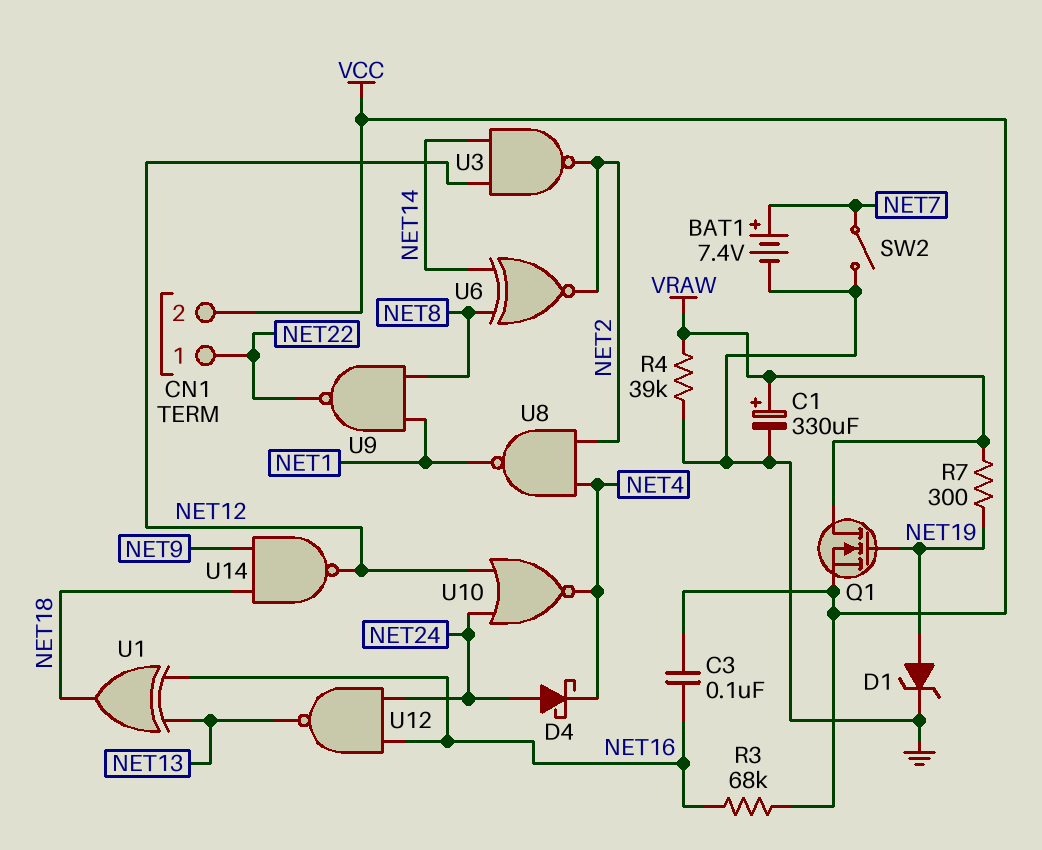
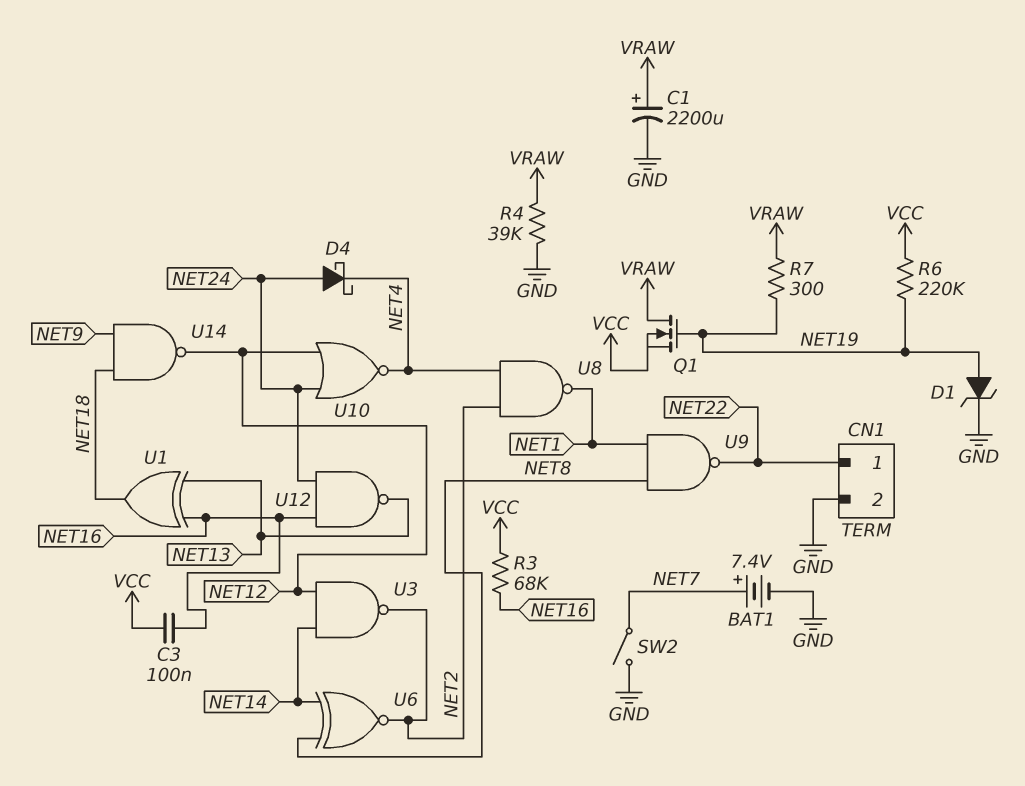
C1: 330uF (plus VRAW, minus GND) -> 2200uF (plus VRAW, minus GND)
CN1 pin 2: VCC -> GND
R6: none -> 220k (NET19, VCC)

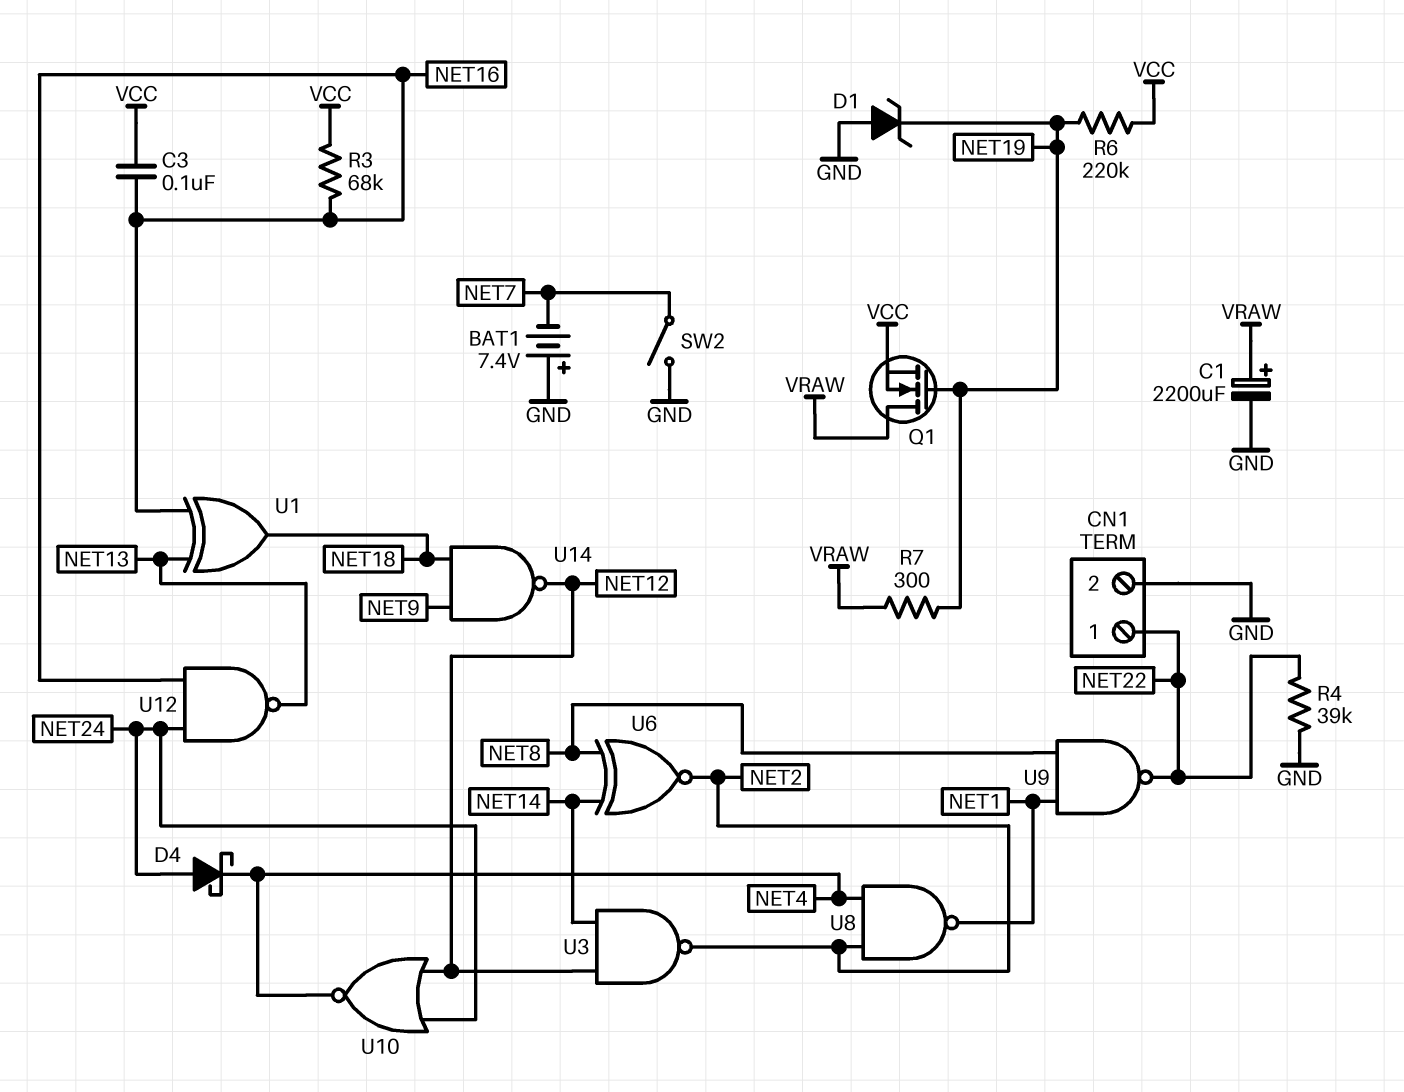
BAT1: 7.4V (plus NET7, minus GND) -> 7.4V (plus GND, minus NET7)
D1: zener (A NET19, K GND) -> zener (A GND, K NET19)
R4: 39k (GND, VRAW) -> 39k (GND, NET22)

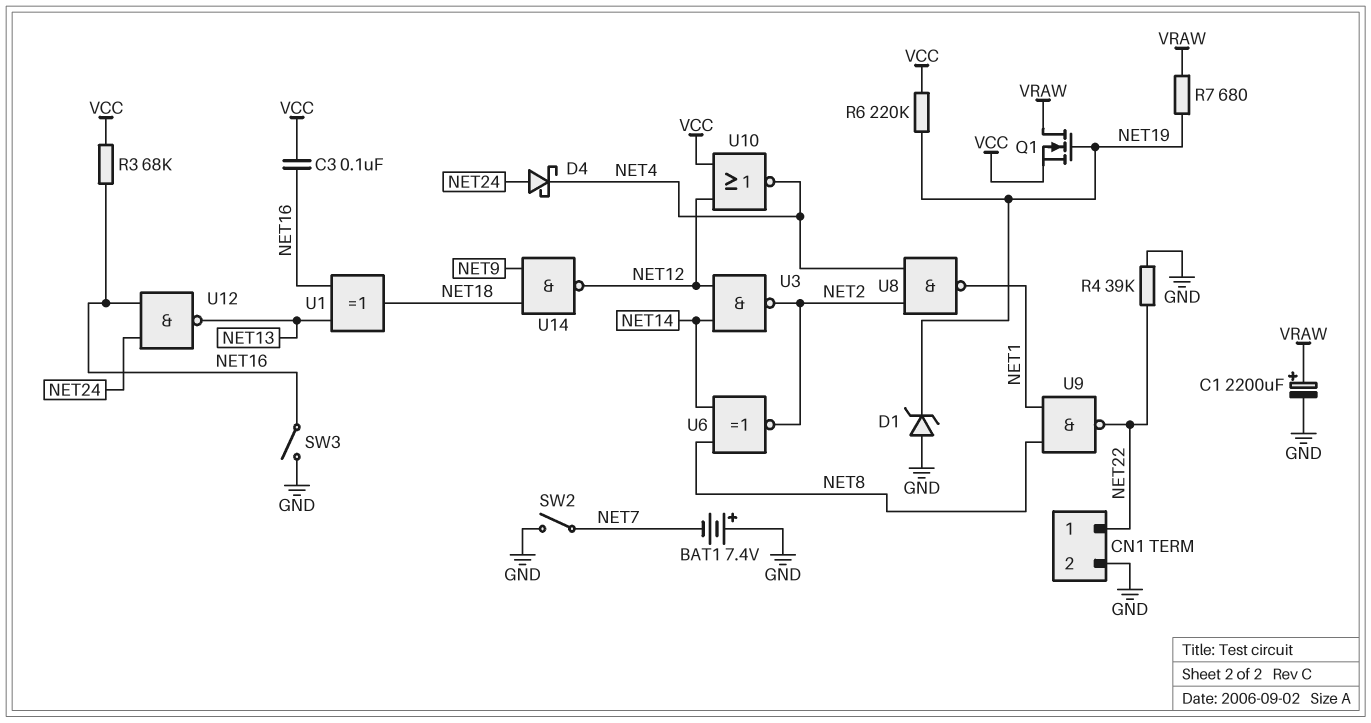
R7: 300 (NET19, VRAW) -> 680 (NET19, VRAW)
SW3: none -> switch (GND, NET16)
U10: NOR (in NET12, in NET24, out NET4) -> NOR (in NET12, in VCC, out NET4)

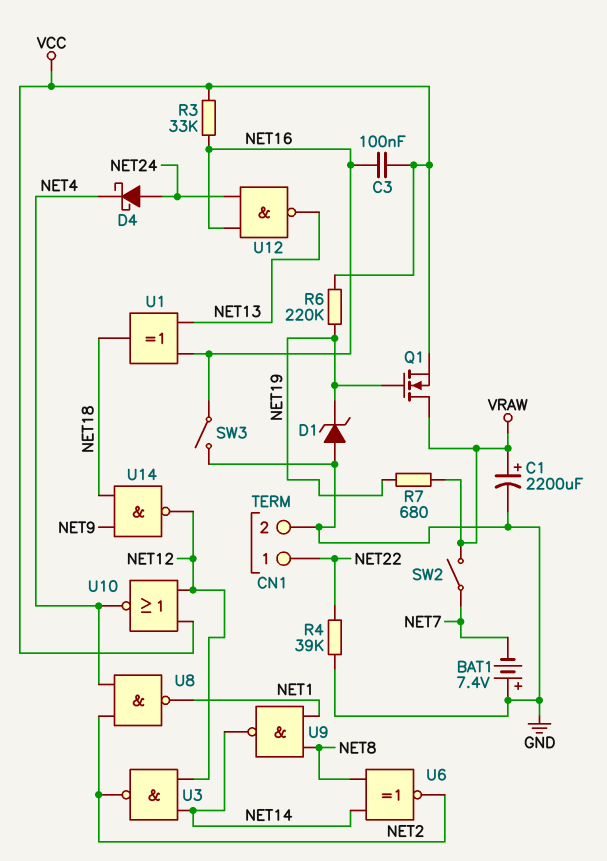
R3: 68k (NET16, VCC) -> 33k (NET16, VCC)
SW2: switch (GND, NET7) -> switch (NET7, VRAW)
U9: NAND (in NET1, in NET8, out NET22) -> NAND (in NET1, in NET8, out NET14)

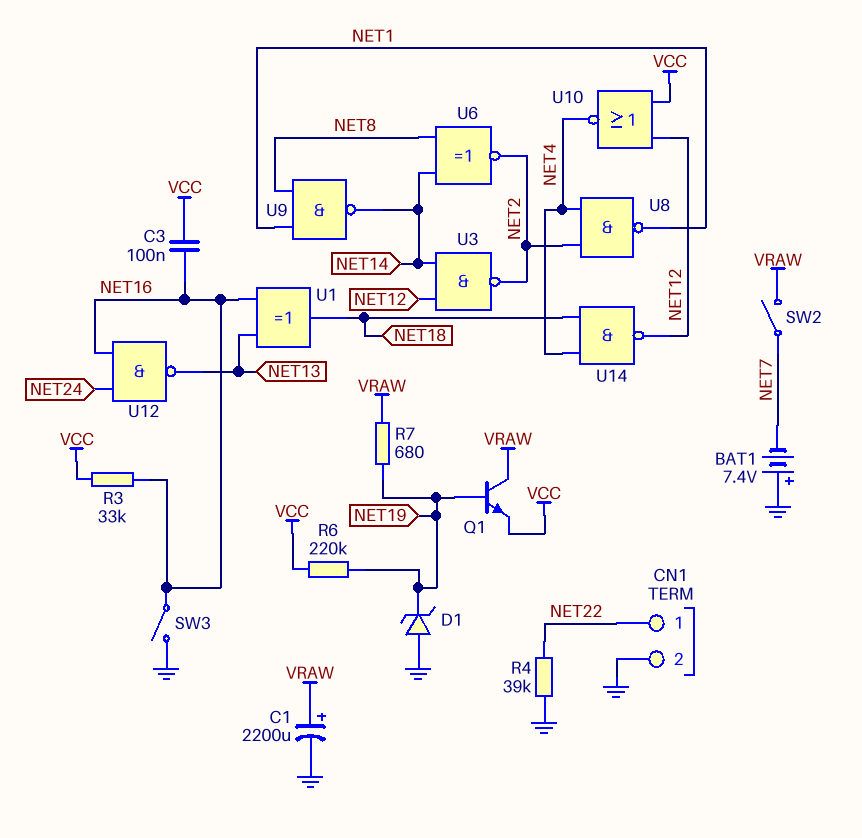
D4: schottky (A NET24, K NET4) -> none
Q1: NMOS (G NET19, D VRAW, S VCC) -> NPN (B NET19, C VRAW, E VCC)
U14: NAND (in NET9, in NET18, out NET12) -> NAND (in NET4, in NET18, out NET12)

